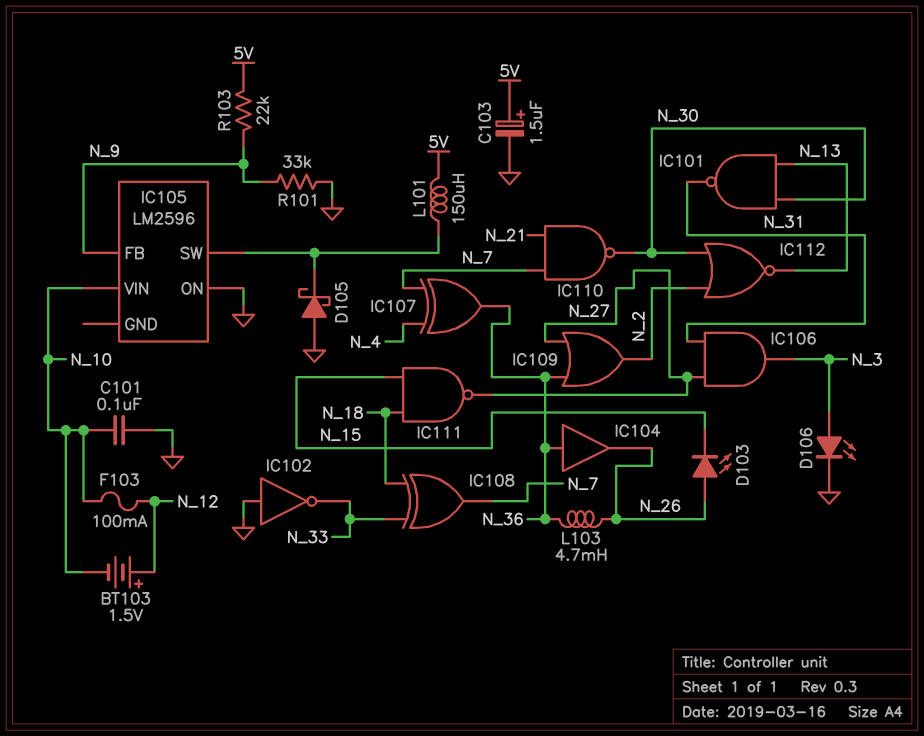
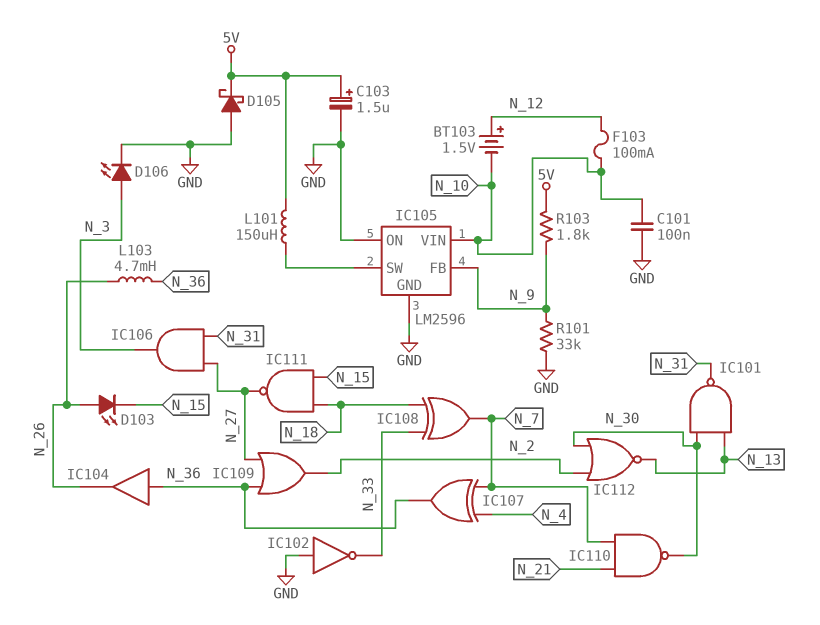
D105: schottky (A GND, K IC105/SW) -> schottky (A GND, K 5V)
IC105 pin GND: none -> GND
R103: 22k (5V, N_9) -> 1.8k (5V, N_9)

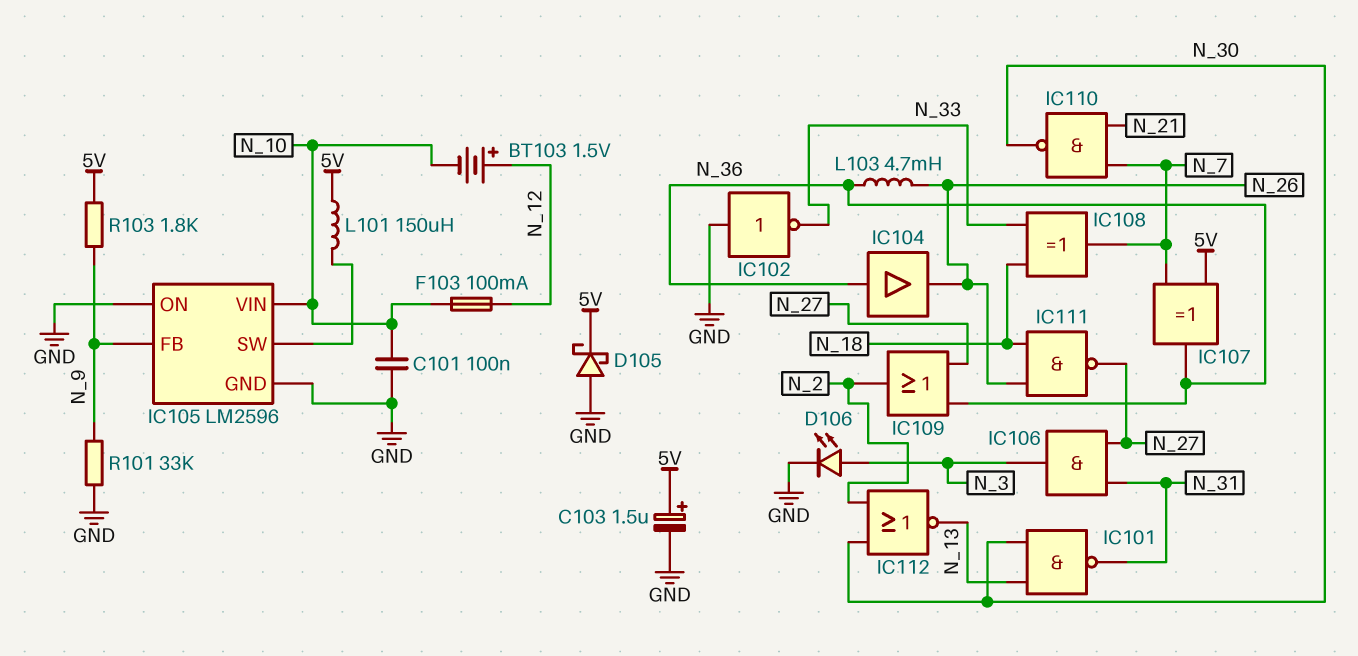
D103: LED (A N_26, K N_15) -> none
IC107: XOR (in N_4, in N_7, out N_36) -> XOR (in 5V, in N_7, out N_36)
IC111: NAND (in N_15, in N_18, out N_27) -> NAND (in N_18, in N_26, out N_27)

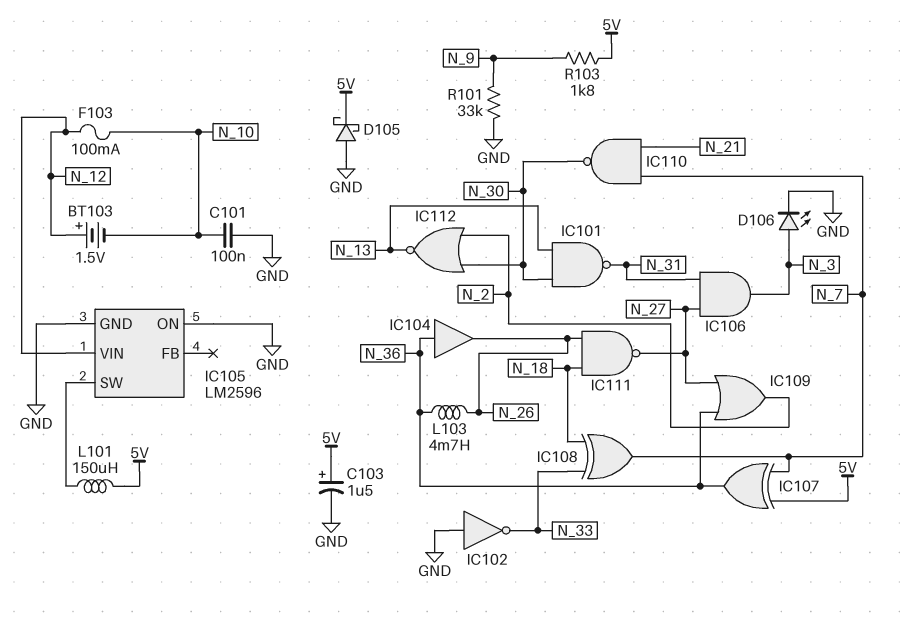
IC105 pin FB: N_9 -> none
IC105 pin VIN: N_10 -> N_12

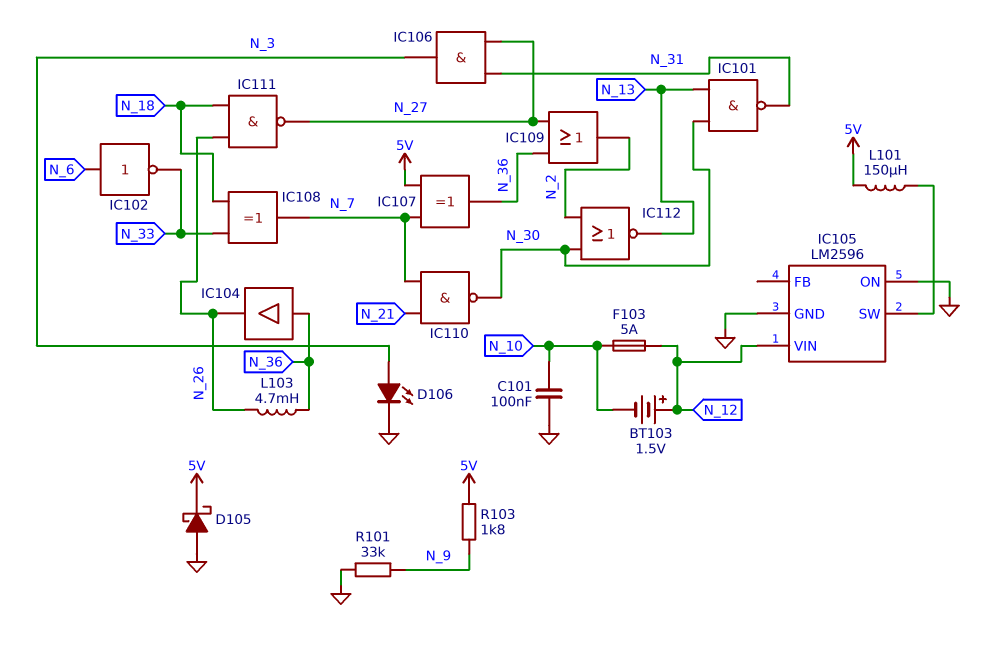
C103: 1.5uF (plus 5V, minus GND) -> none
F103: 100mA (N_10, N_12) -> 5A (N_10, N_12)
IC102: NOT (in GND, out N_33) -> NOT (in N_6, out N_33)

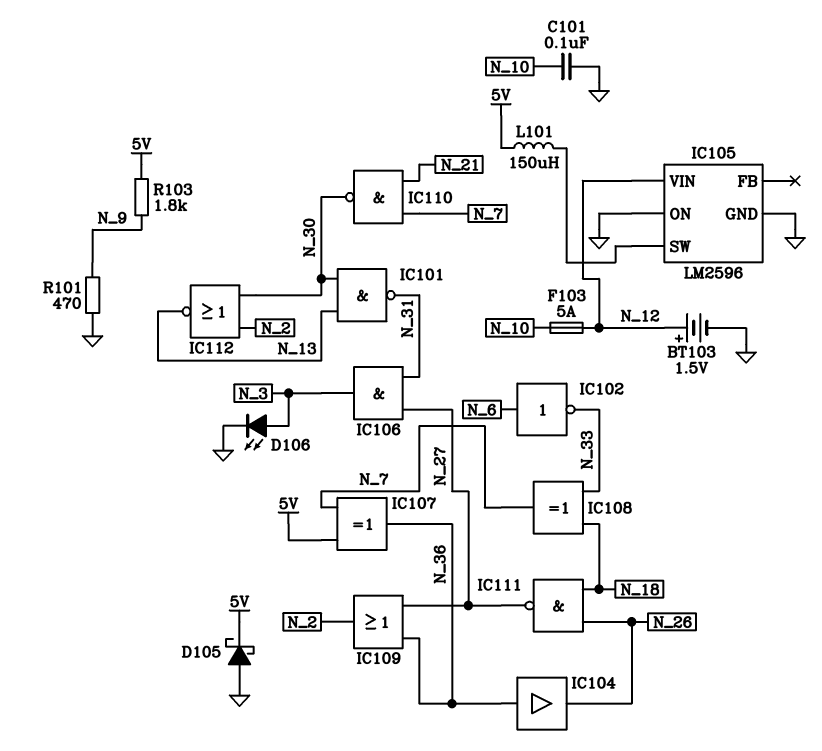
BT103: 1.5V (plus N_12, minus N_10) -> 1.5V (plus N_12, minus GND)
L103: 4.7mH (N_26, N_36) -> none
R101: 33k (GND, N_9) -> 470 (GND, N_9)

